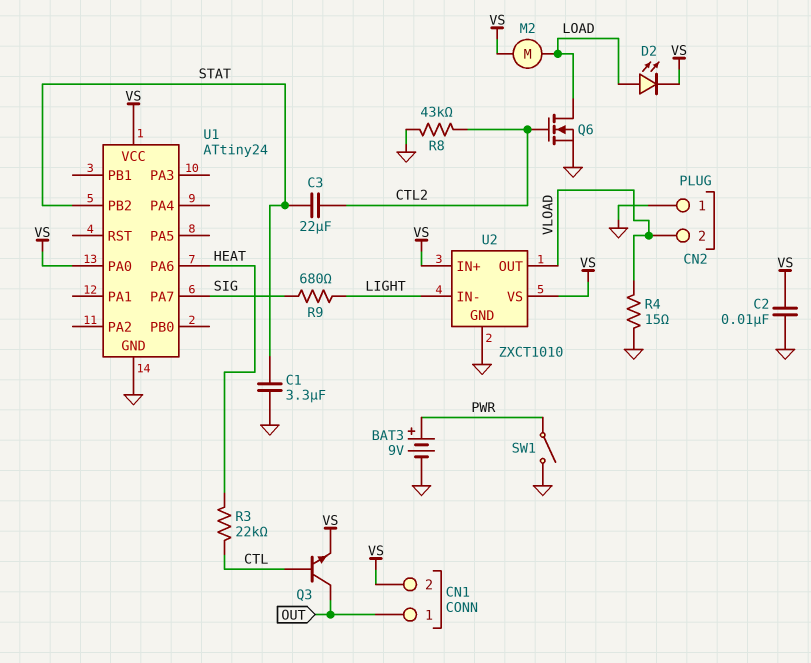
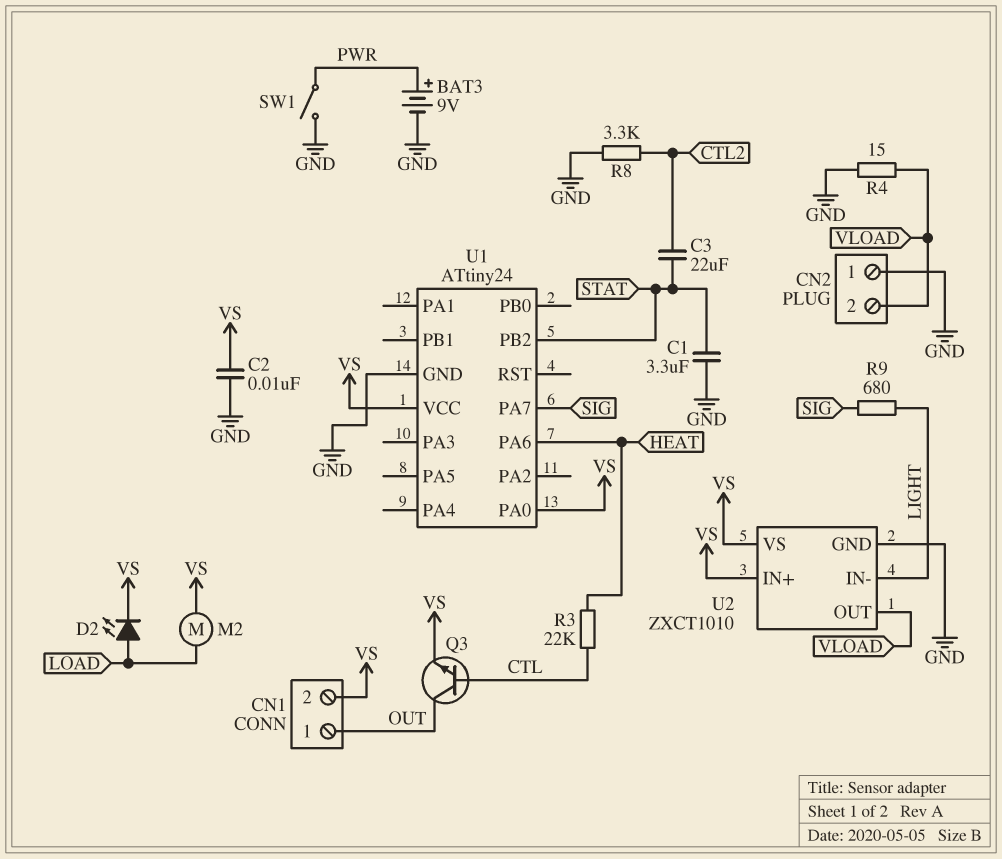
Q6: NMOS (G CTL2, D LOAD, S GND) -> none
R8: 43k (CTL2, GND) -> 3.3k (CTL2, GND)

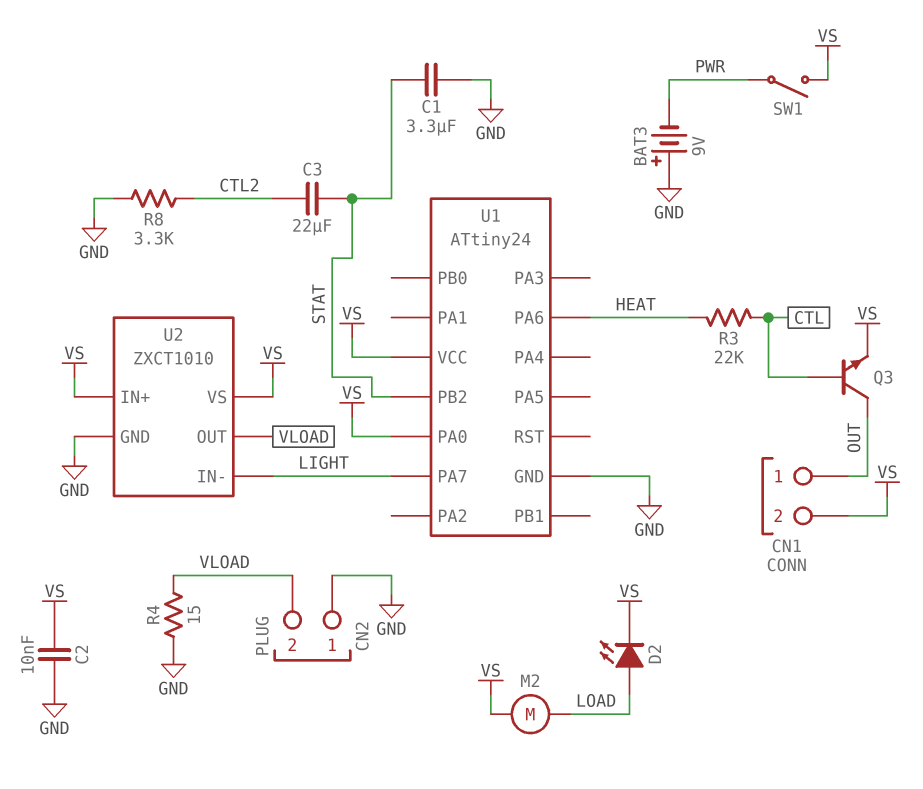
BAT3: 9V (plus PWR, minus GND) -> 9V (plus GND, minus PWR)
R9: 680 (LIGHT, SIG) -> none
SW1: switch (GND, PWR) -> switch (PWR, VS)
U1 pin PA7: SIG -> LIGHT

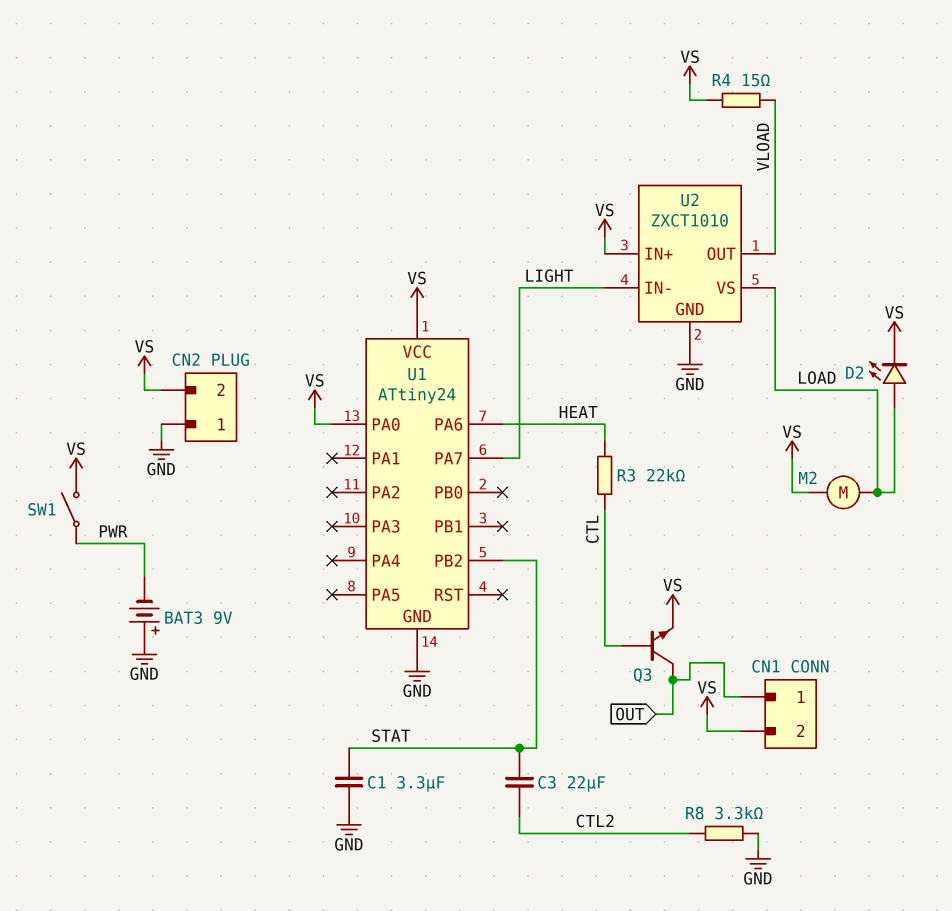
C2: 10nF (GND, VS) -> none
CN2 pin 2: VLOAD -> VS
R4: 15 (GND, VLOAD) -> 15 (VLOAD, VS)
U2 pin VS: VS -> LOAD

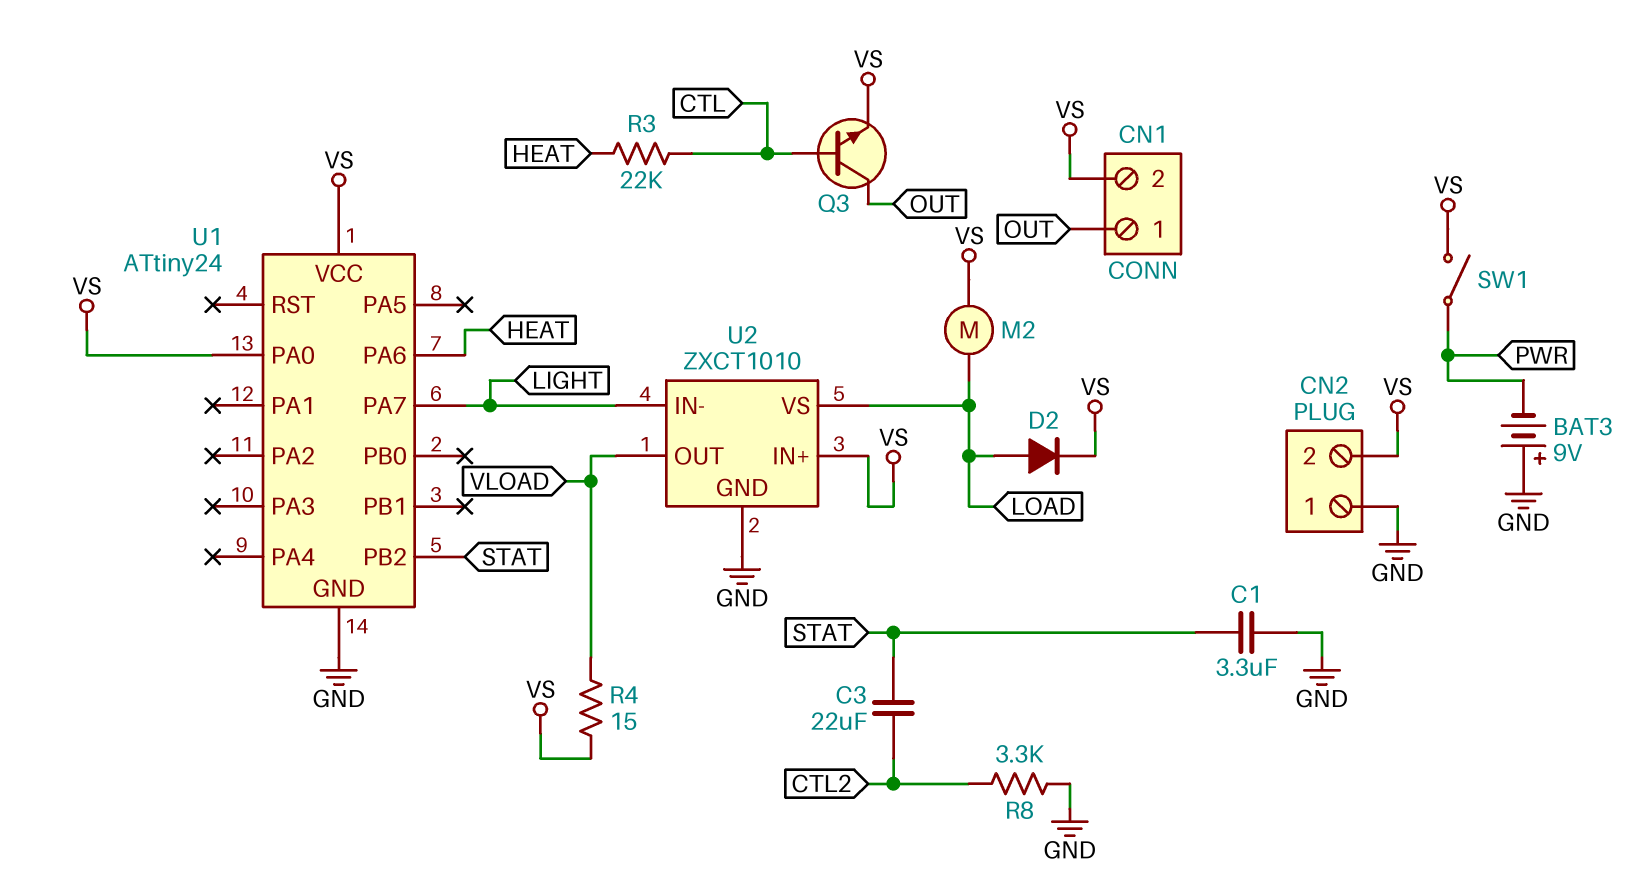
D2: LED (A LOAD, K VS) -> diode (A LOAD, K VS)

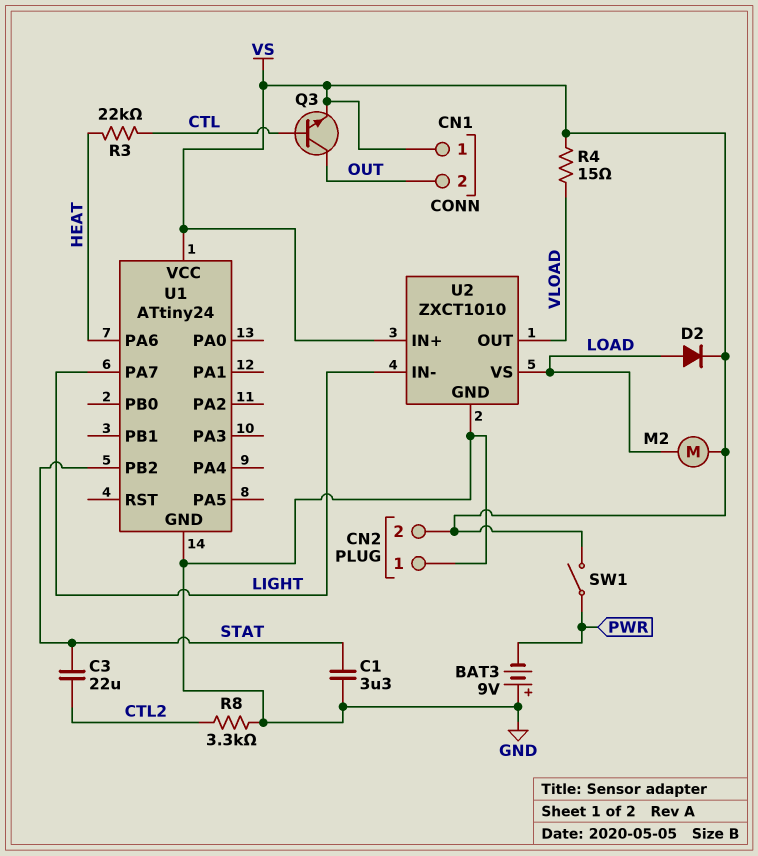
CN1 pin 1: OUT -> VS
CN1 pin 2: VS -> OUT
U1 pin PA0: VS -> none

